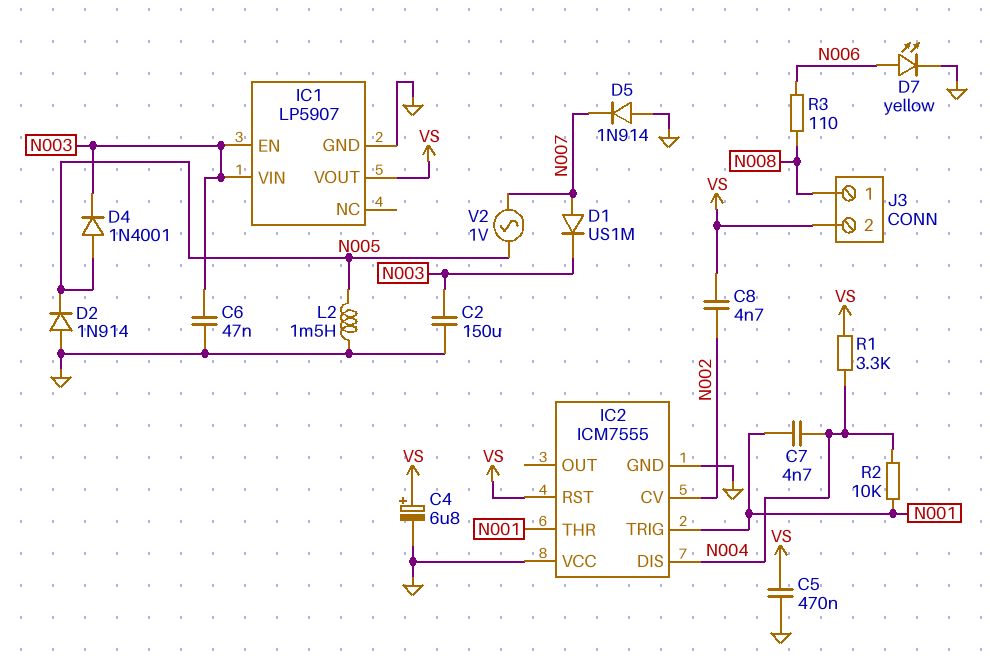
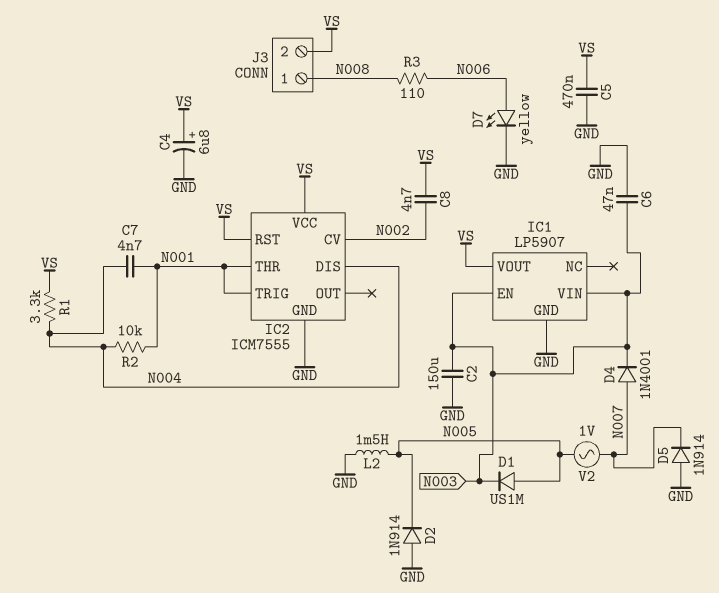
D1: diode US1M (A N007, K N003) -> diode US1M (A N005, K N003)
D4: diode 1N4001 (A N005, K N003) -> diode 1N4001 (A N007, K N003)
IC2 pin VCC: GND -> VS

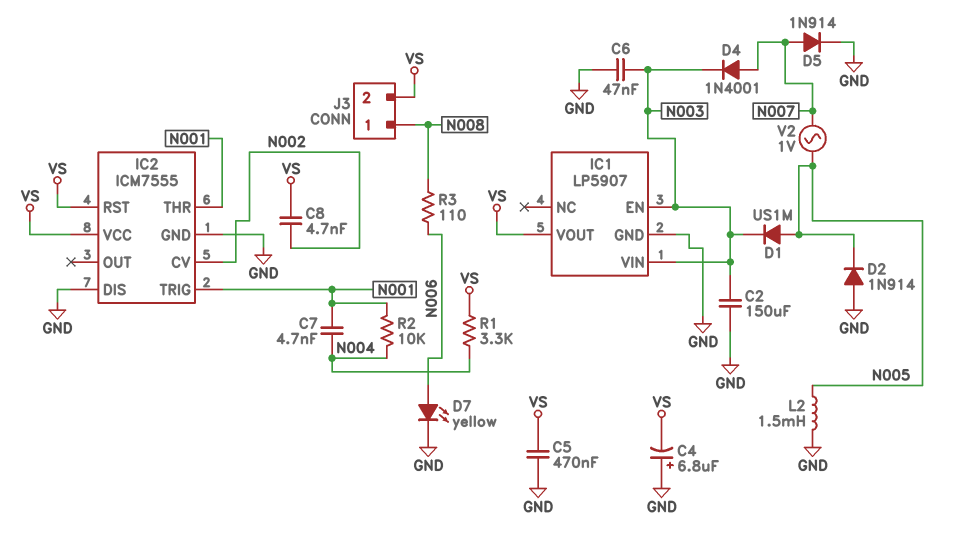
C4: 6.8uF (plus VS, minus GND) -> 6.8uF (plus GND, minus VS)
D5: diode 1N914 (A GND, K N007) -> diode 1N914 (A N007, K GND)
IC2 pin DIS: N004 -> GND

